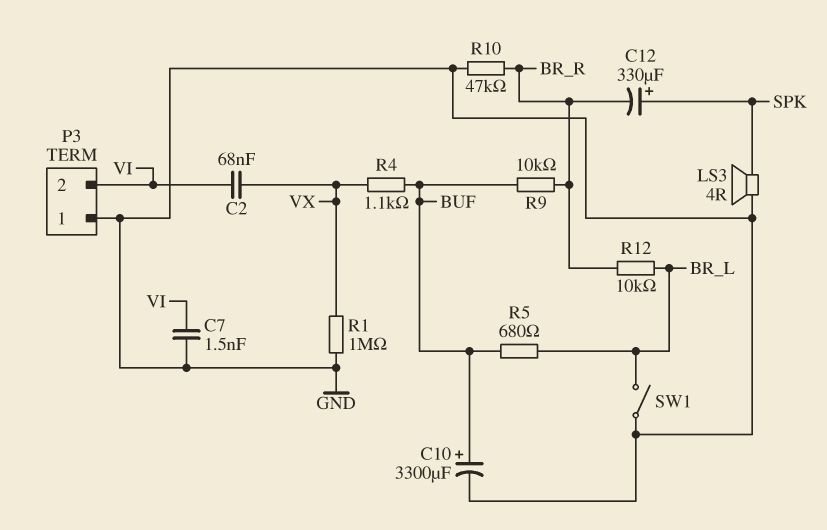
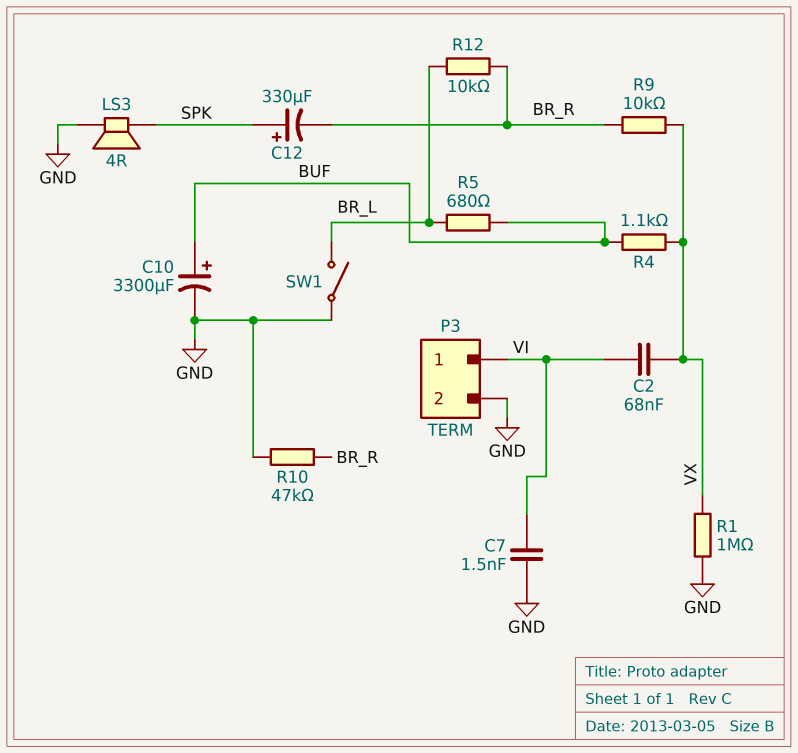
P3 pin 1: GND -> VI
P3 pin 2: VI -> GND
R9: 10k (BR_R, BUF) -> 10k (BR_R, VX)

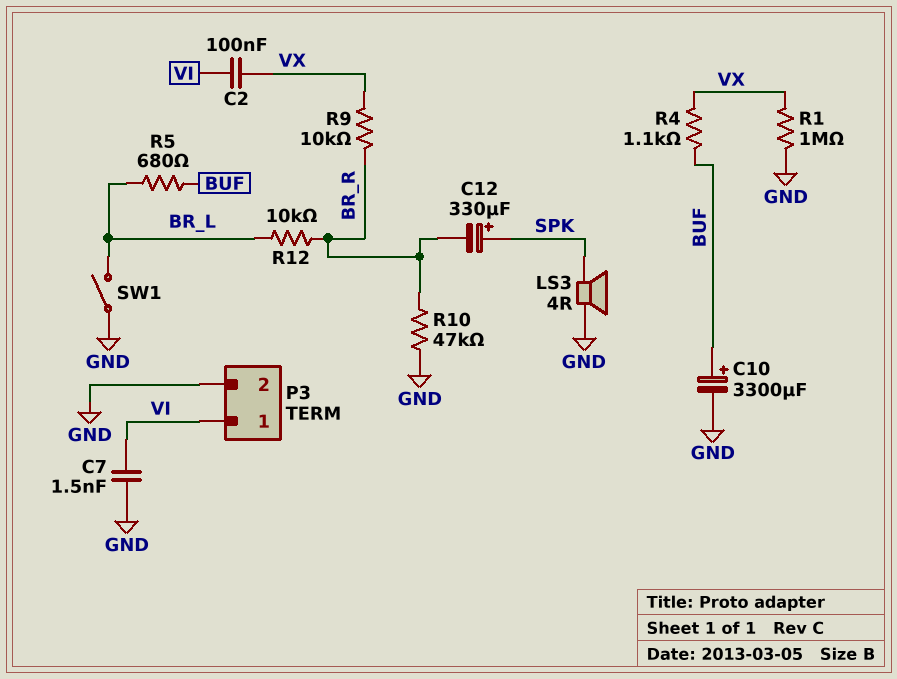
C2: 68nF (VI, VX) -> 100nF (VI, VX)

